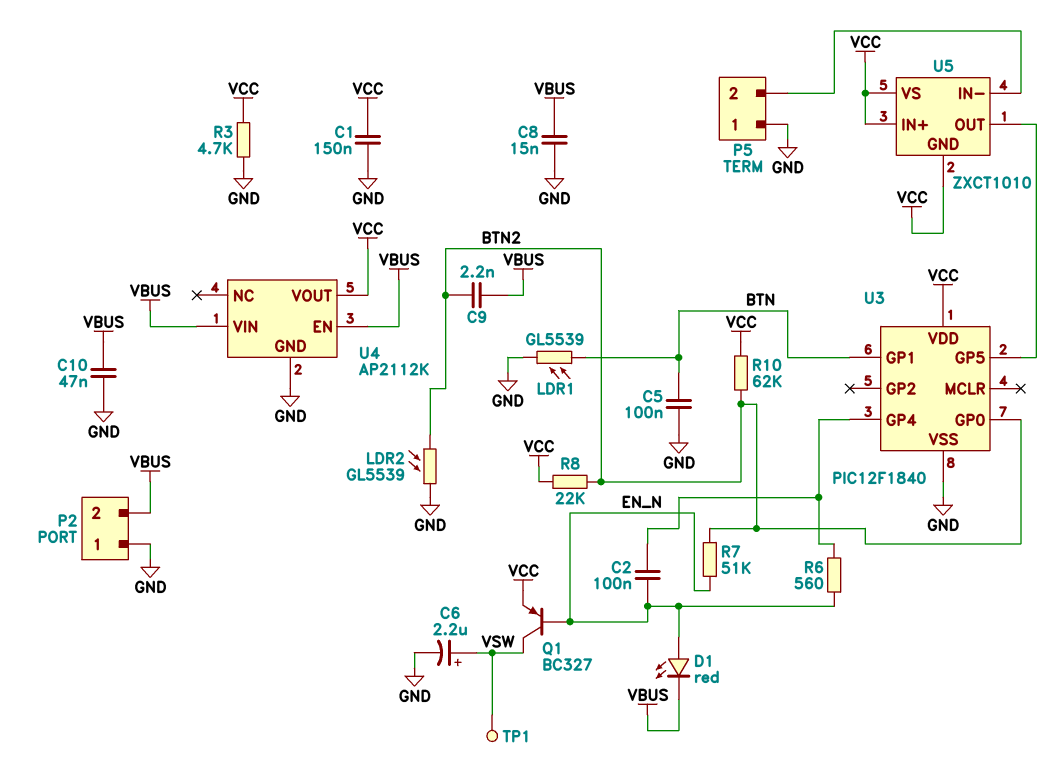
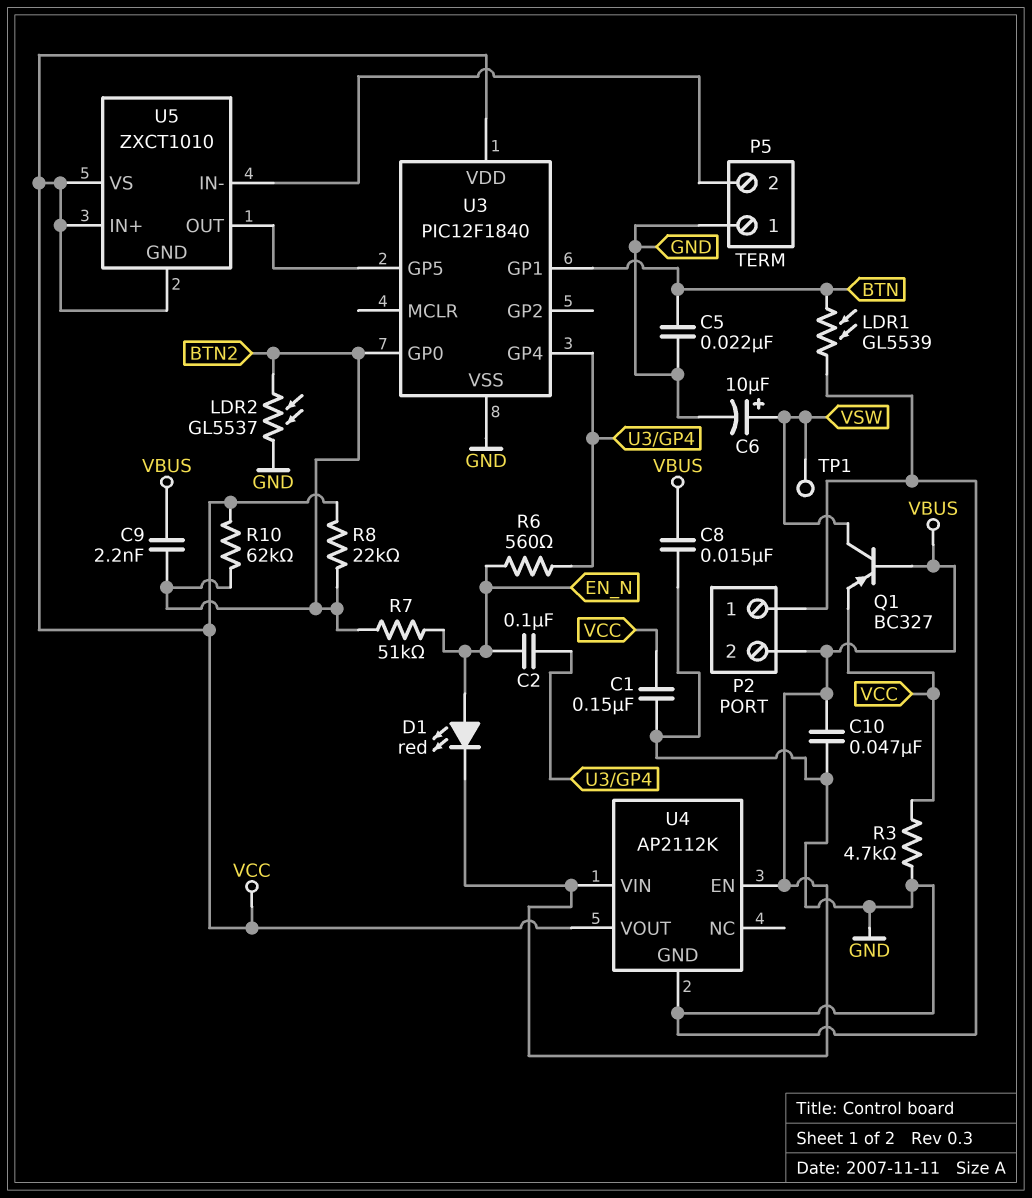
C5: 100nF (BTN, GND) -> 22nF (BTN, GND)
C6: 2.2uF (plus VSW, minus GND) -> 10uF (plus VSW, minus GND)
LDR2: GL5539 (BTN2, GND) -> GL5537 (BTN2, GND)
Q1: PNP BC327 (B EN_N, C VSW, E VCC) -> PNP BC327 (B VBUS, C VSW, E VCC)

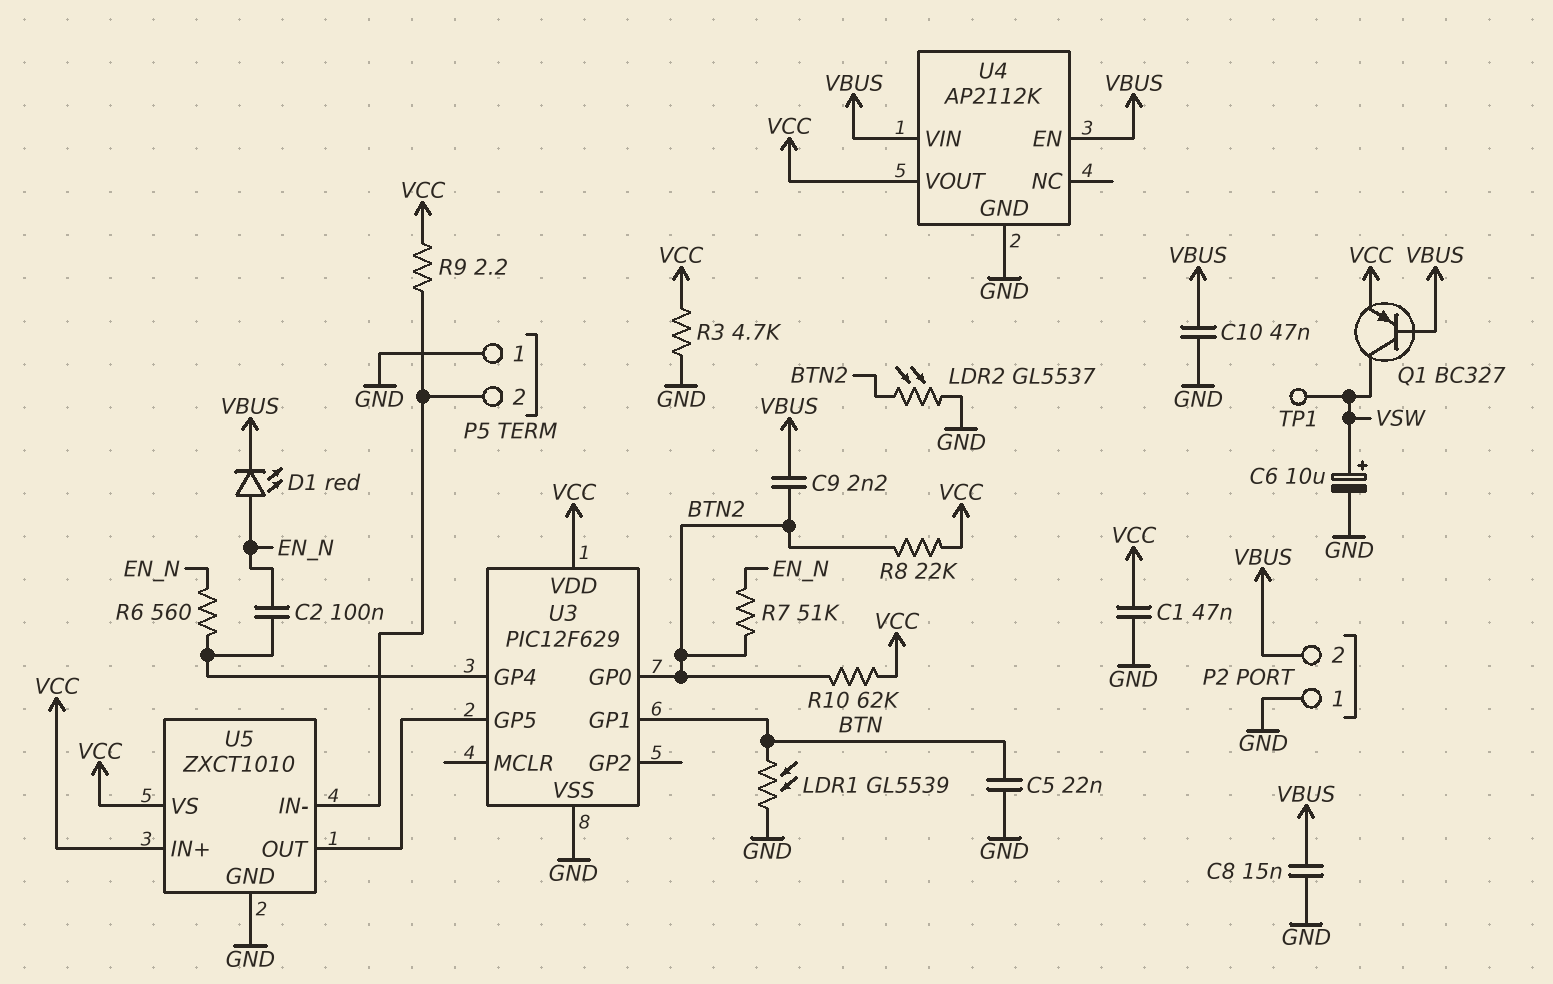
C1: 150nF (GND, VCC) -> 47nF (GND, VCC)
R9: none -> 2.2 (P5/2, VCC)
U3: PIC12F1840 -> PIC12F629
U5 pin GND: VCC -> GND

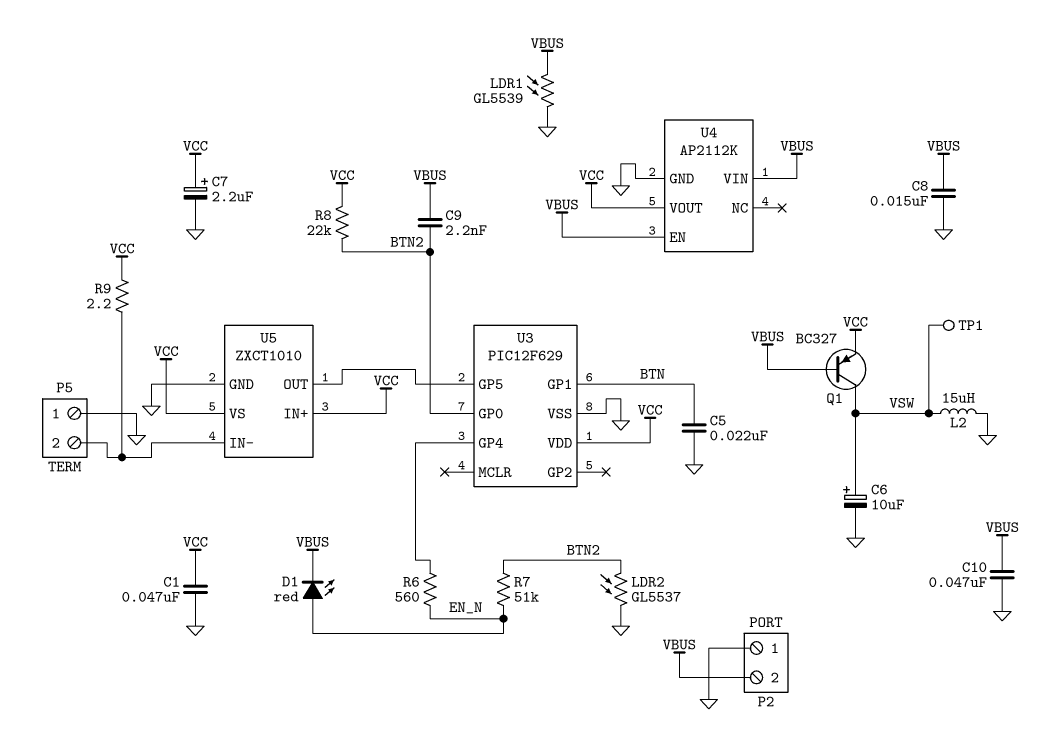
C2: 100nF (EN_N, U3/GP4) -> none
C7: none -> 2.2uF (plus VCC, minus GND)
L2: none -> 15uH (GND, VSW)
LDR1: GL5539 (BTN, GND) -> GL5539 (GND, VBUS)
R3: 4.7k (GND, VCC) -> none
R10: 62k (BTN2, VCC) -> none

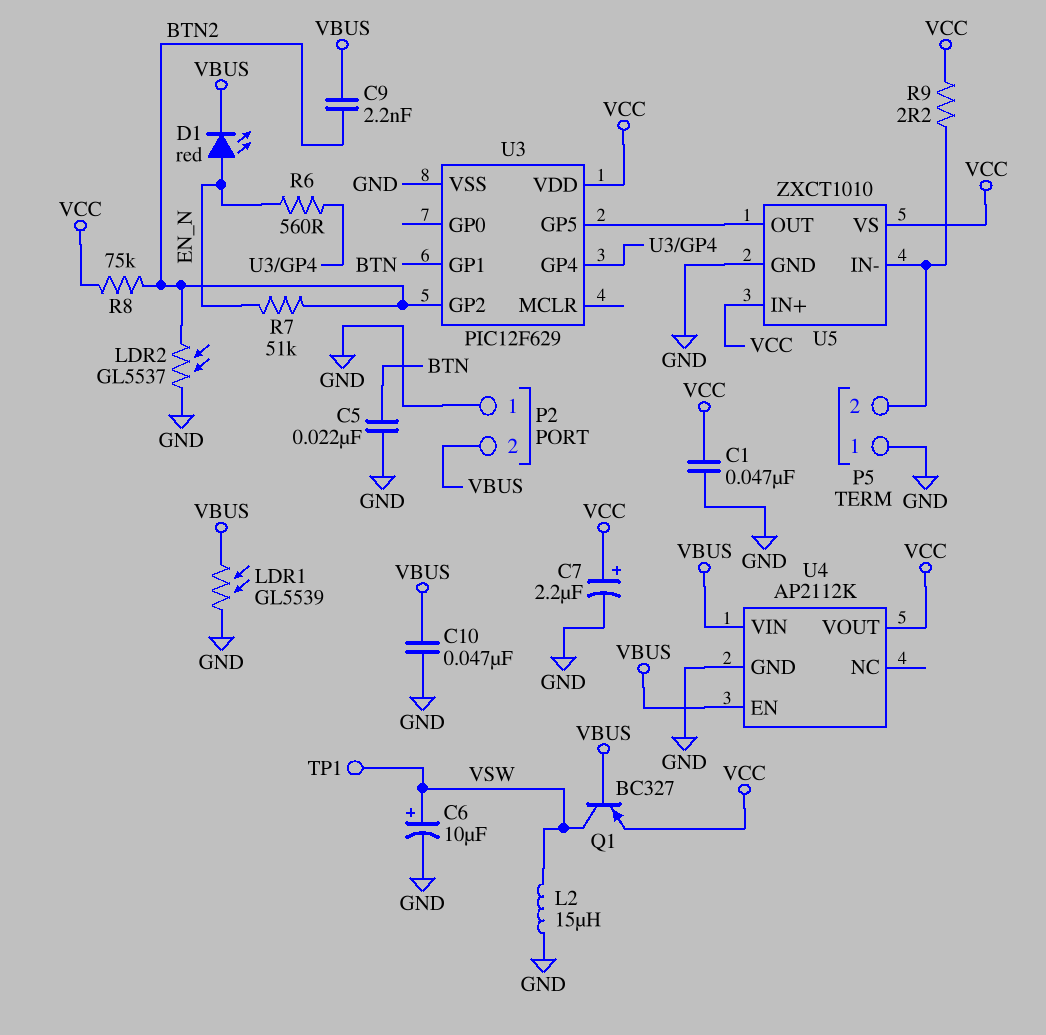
C8: 15nF (GND, VBUS) -> none
R8: 22k (BTN2, VCC) -> 75k (BTN2, VCC)
U3 pin GP0: BTN2 -> none
U3 pin GP2: none -> BTN2

